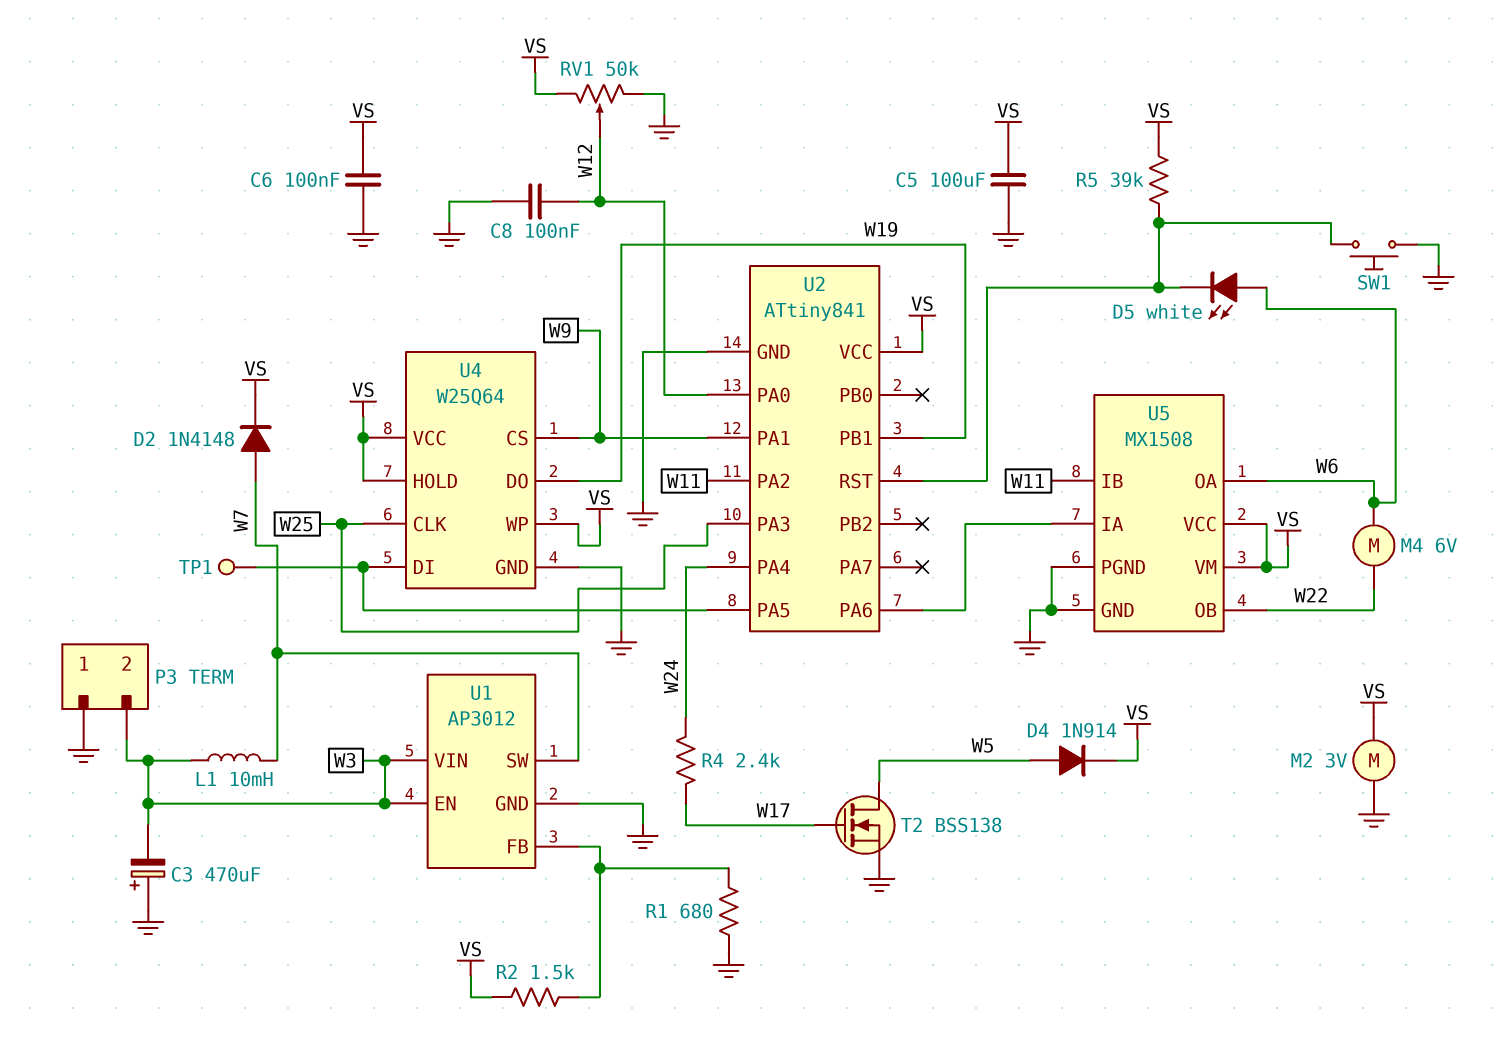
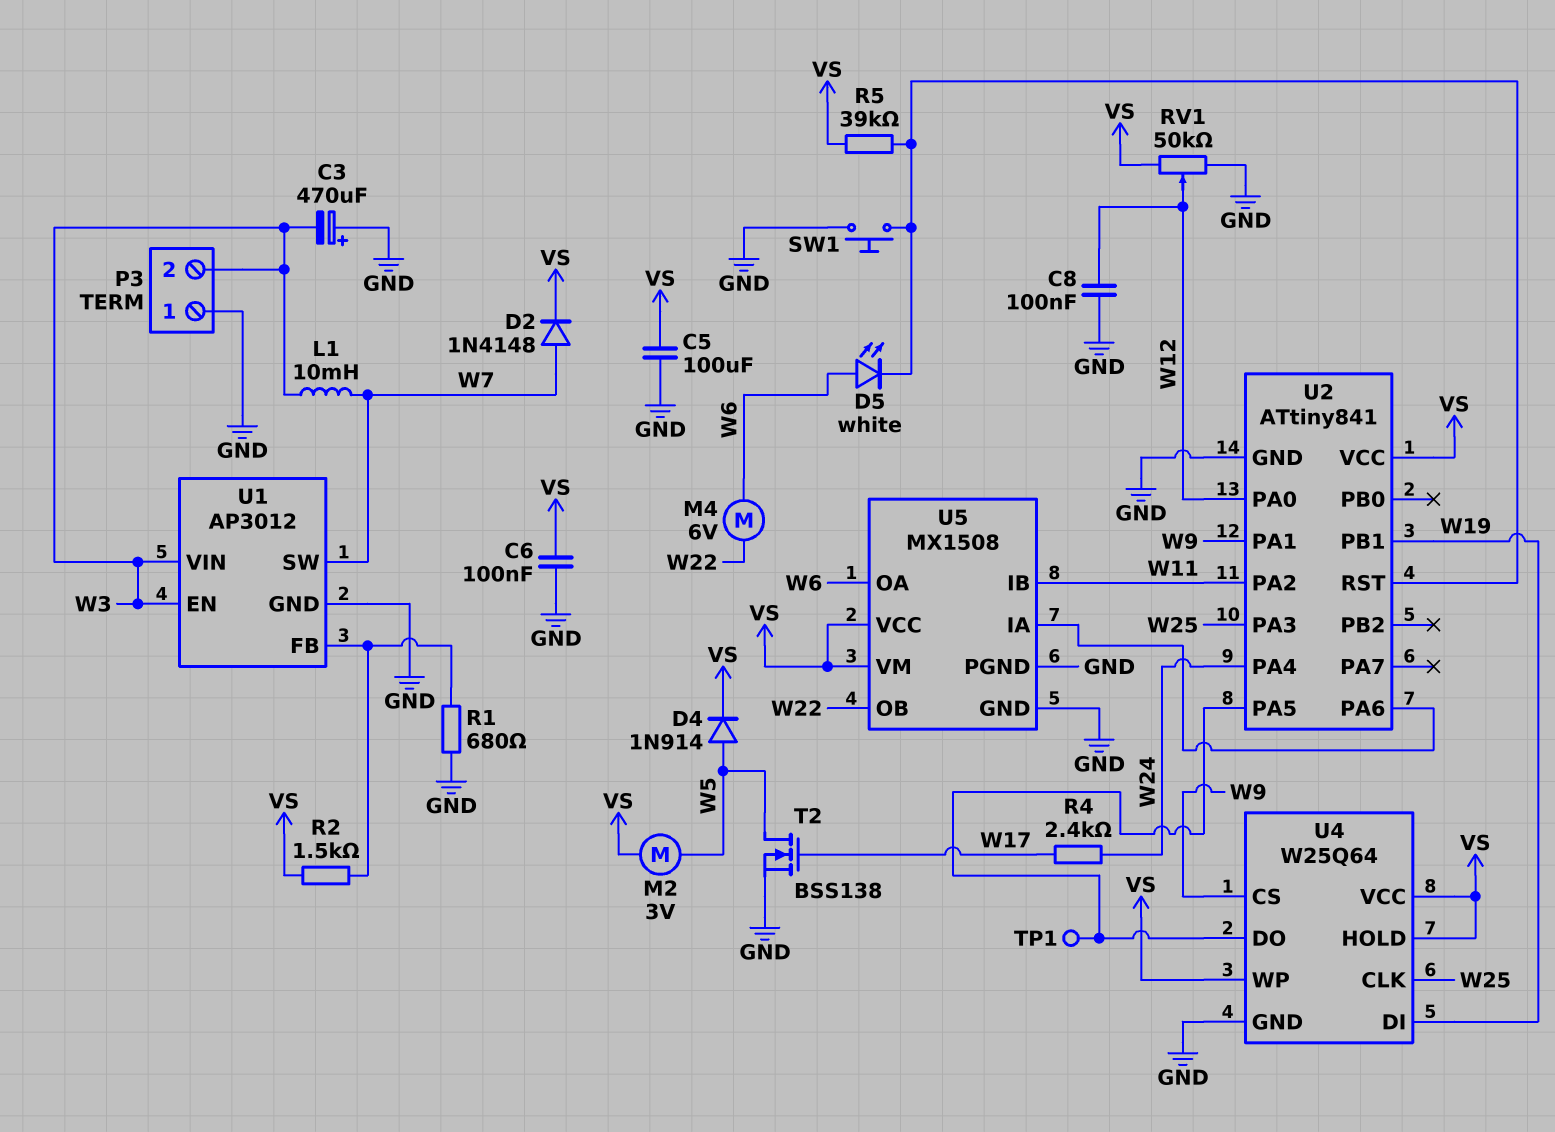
M2: motor 3V (GND, VS) -> motor 3V (VS, W5)
U4 pin DI: U2/PA5 -> W19
U4 pin DO: W19 -> U2/PA5

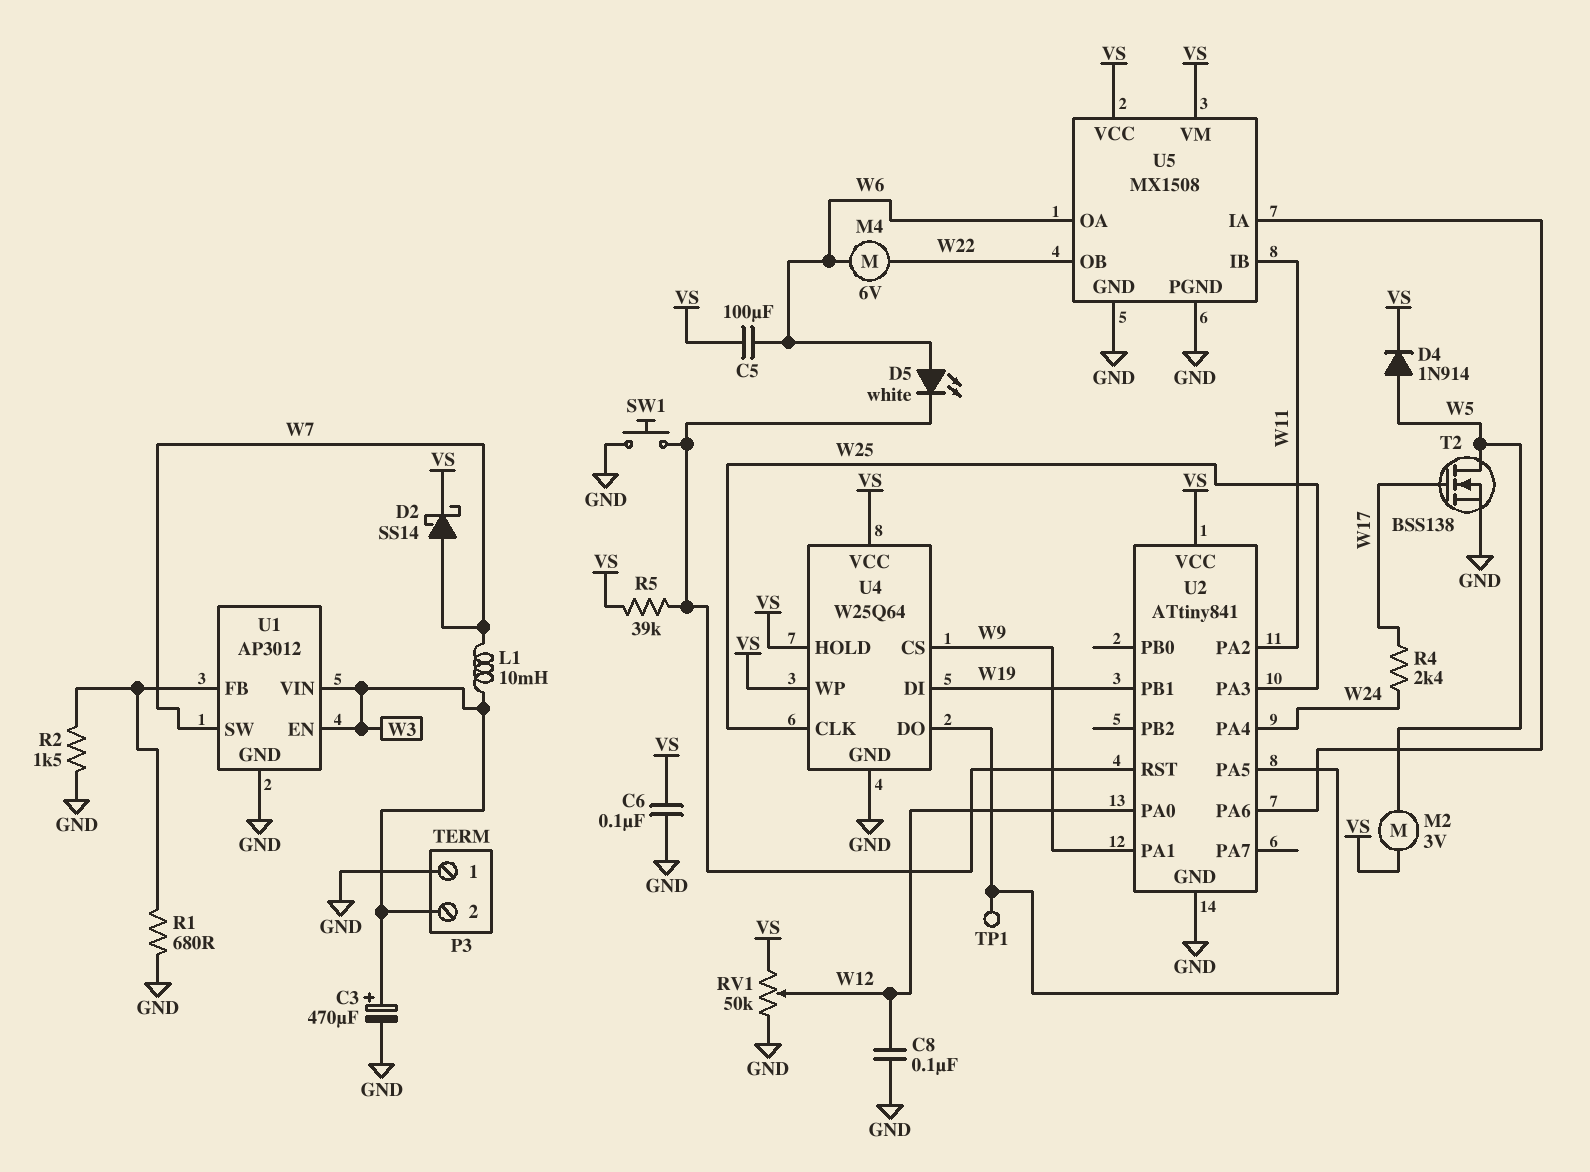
C3: 470uF (plus GND, minus W3) -> 470uF (plus W3, minus GND)
C5: 100uF (GND, VS) -> 100uF (VS, W6)
D2: diode 1N4148 (A W7, K VS) -> schottky SS14 (A W7, K VS)
R2: 1.5k (U1/FB, VS) -> 1.5k (GND, U1/FB)

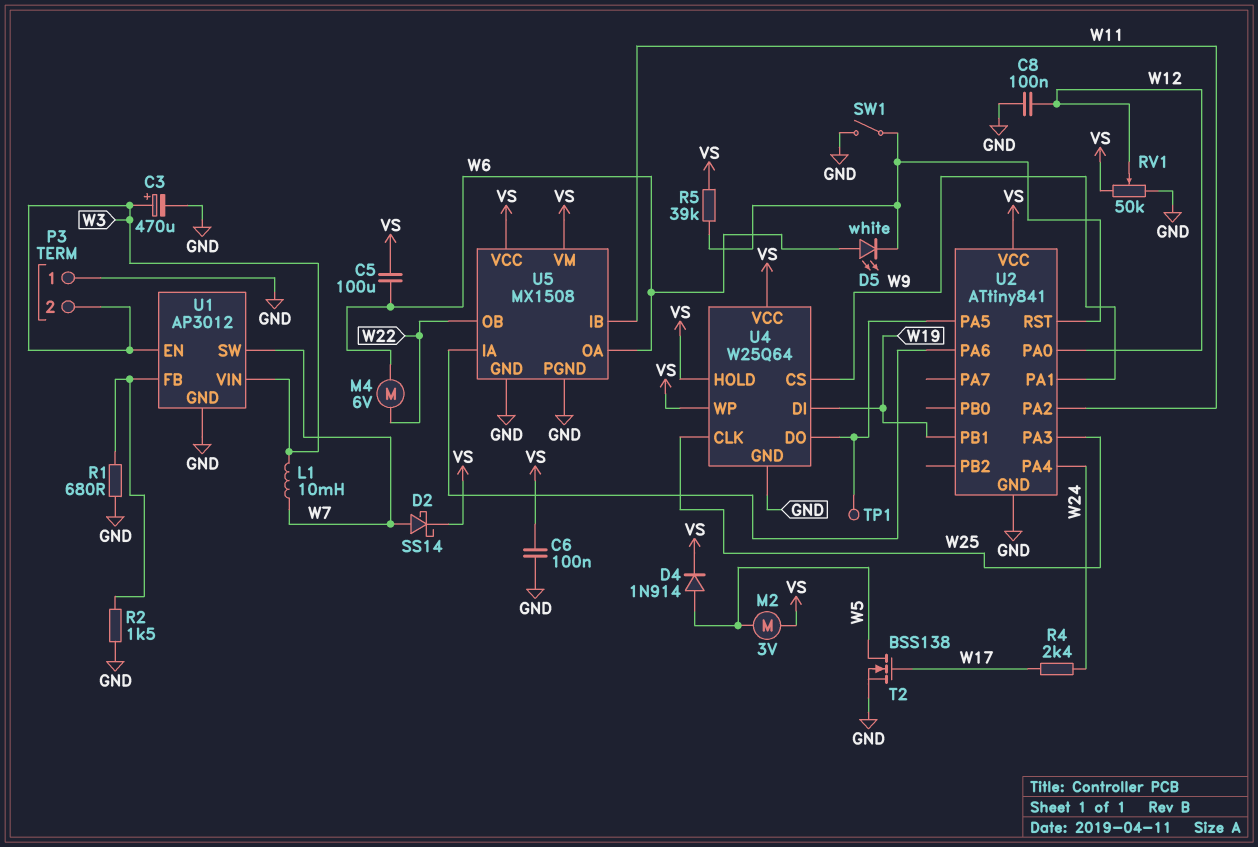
SW1: button (GND, U2/RST) -> switch (GND, U2/RST)

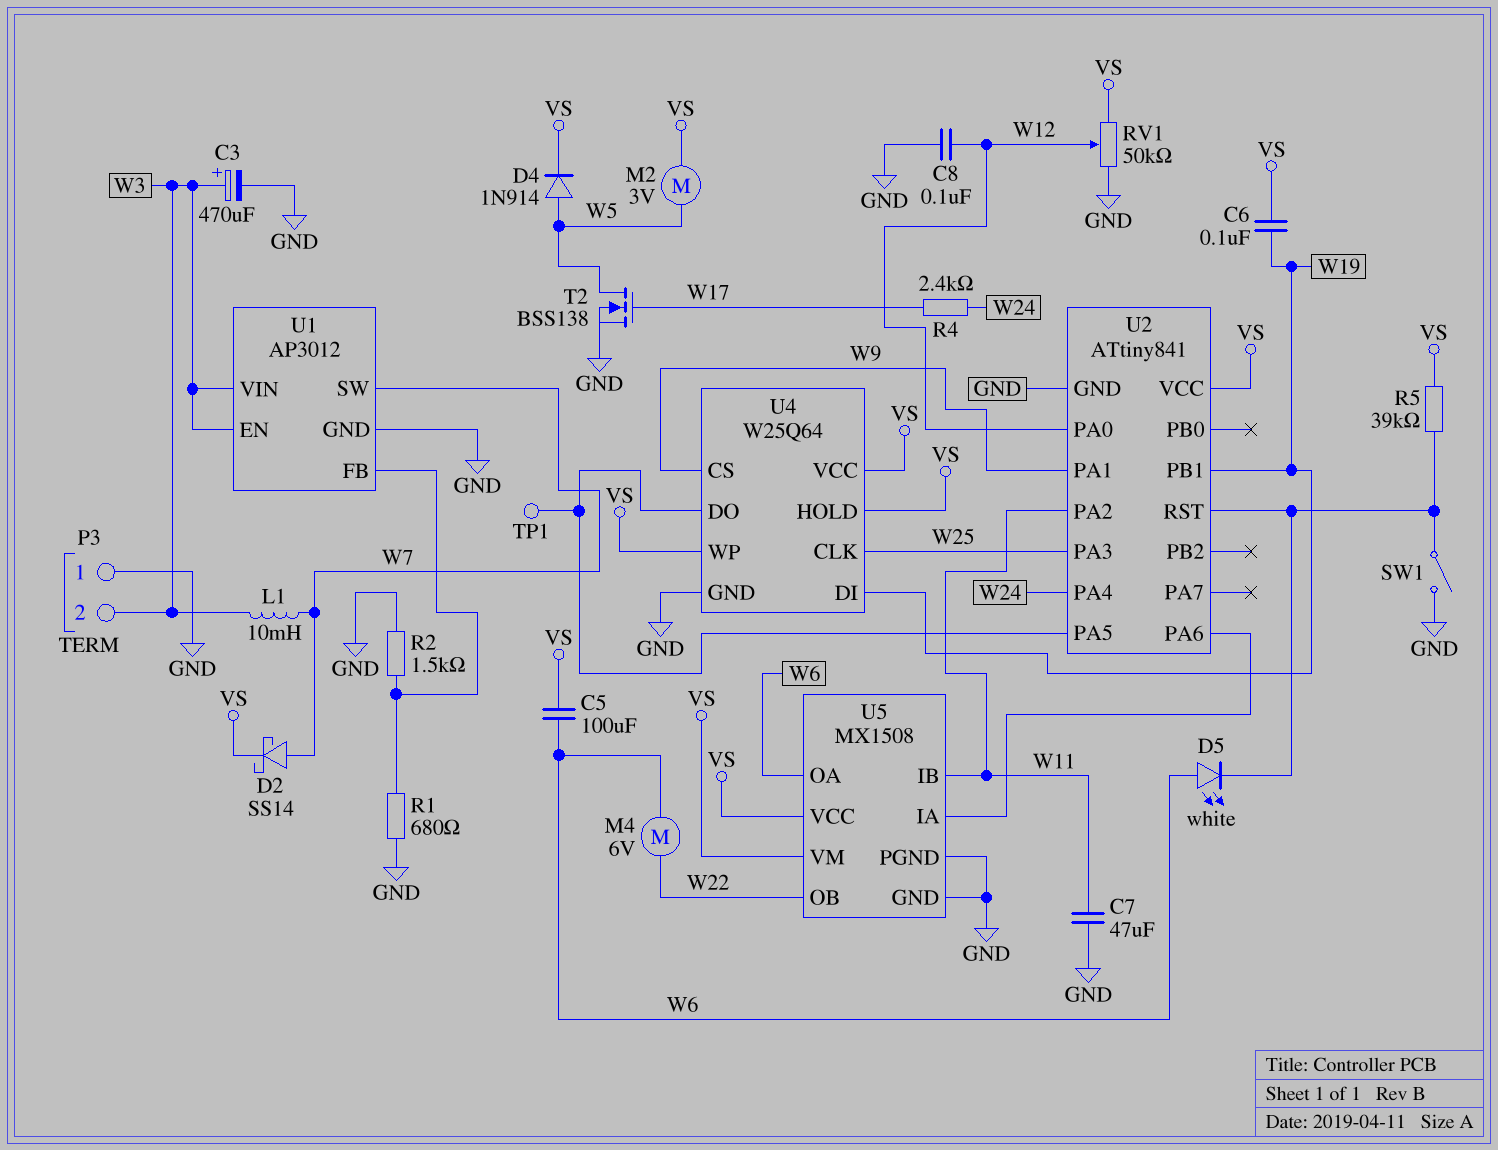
C6: 100nF (GND, VS) -> 100nF (VS, W19)
C7: none -> 47uF (GND, W11)

